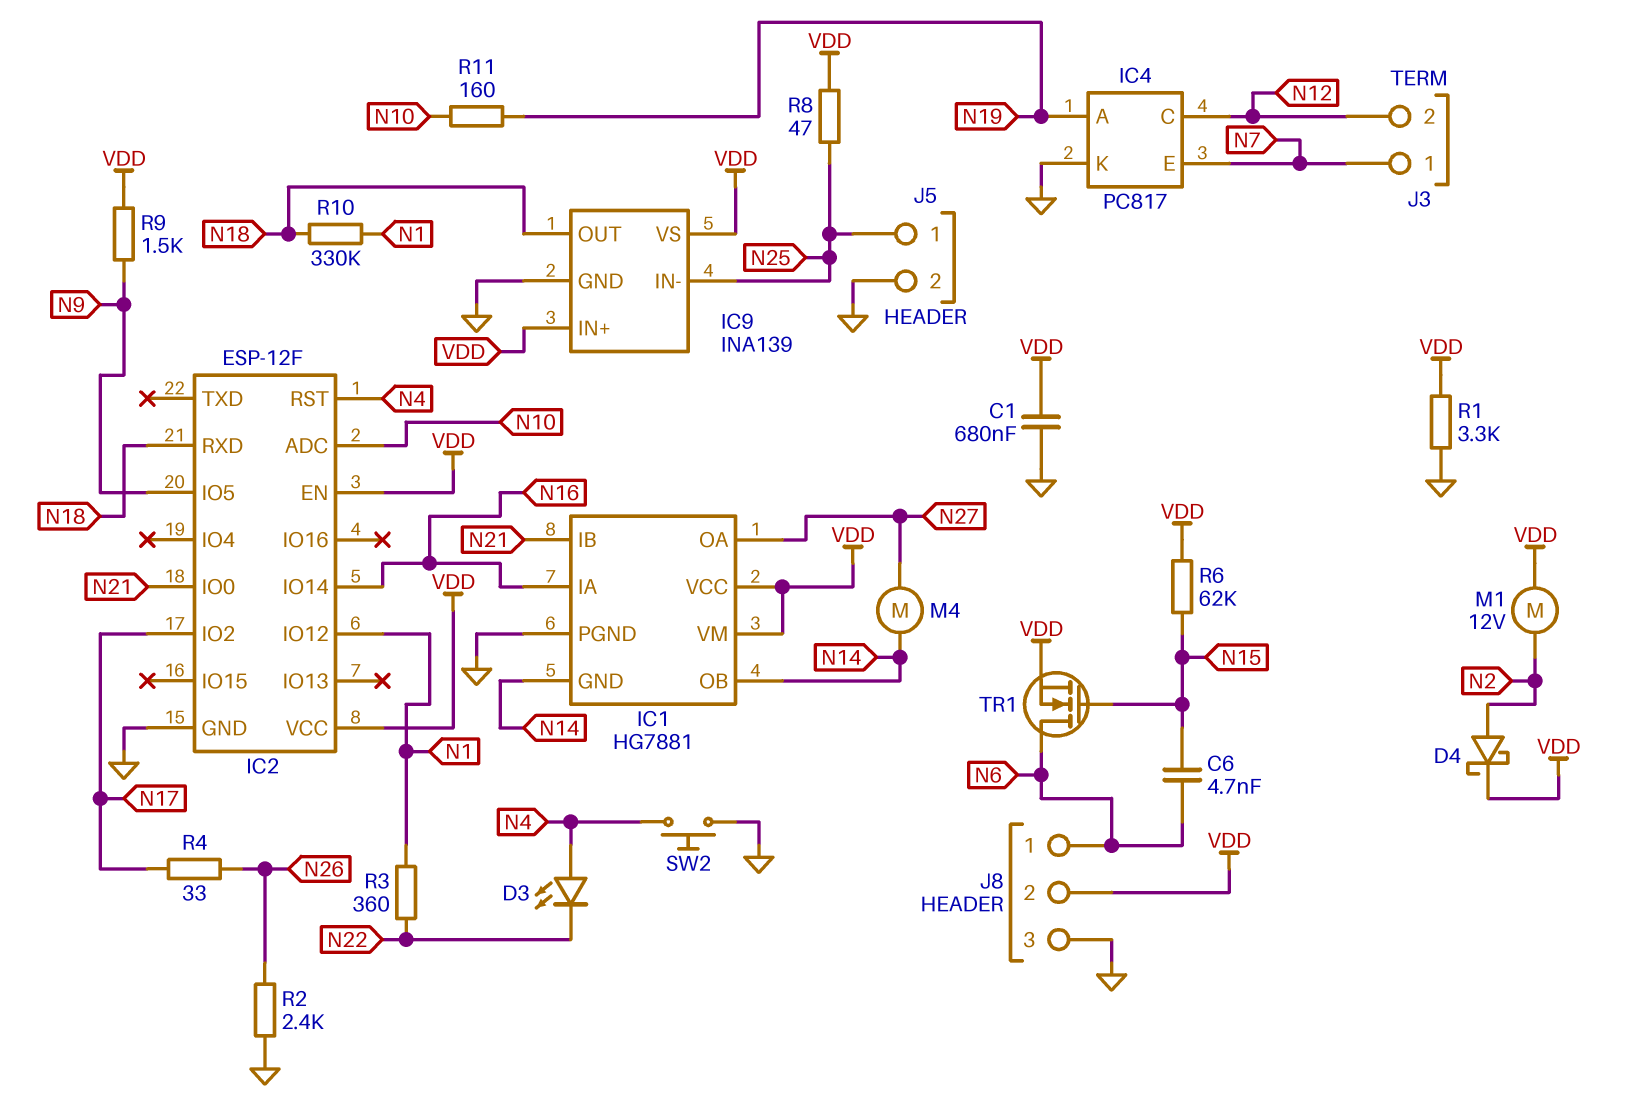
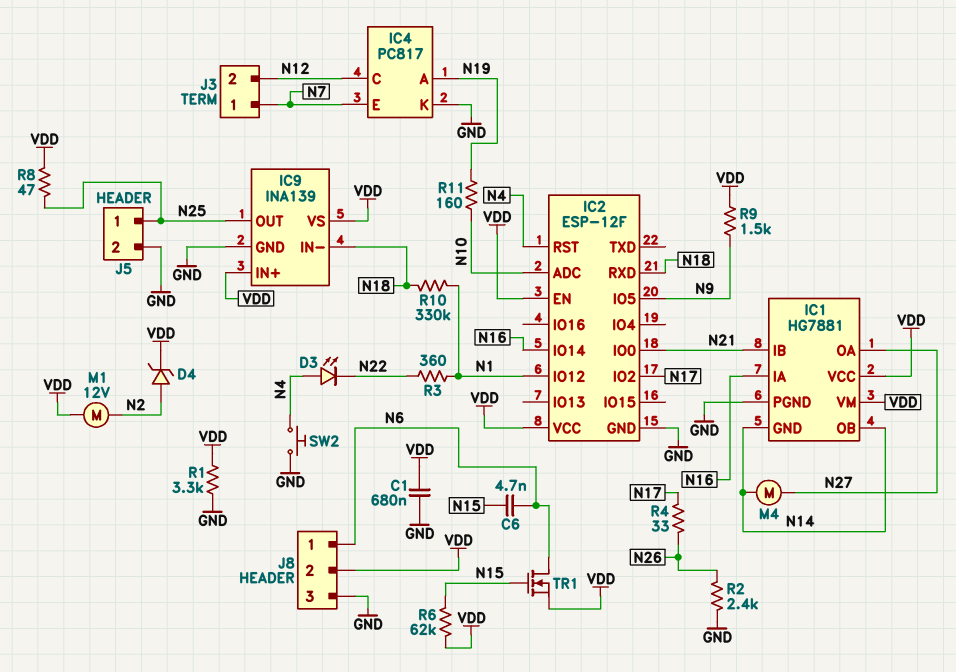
D4: schottky (A N2, K VDD) -> zener (A N2, K VDD)
IC9 pin IN-: N25 -> N18
IC9 pin OUT: N18 -> N25

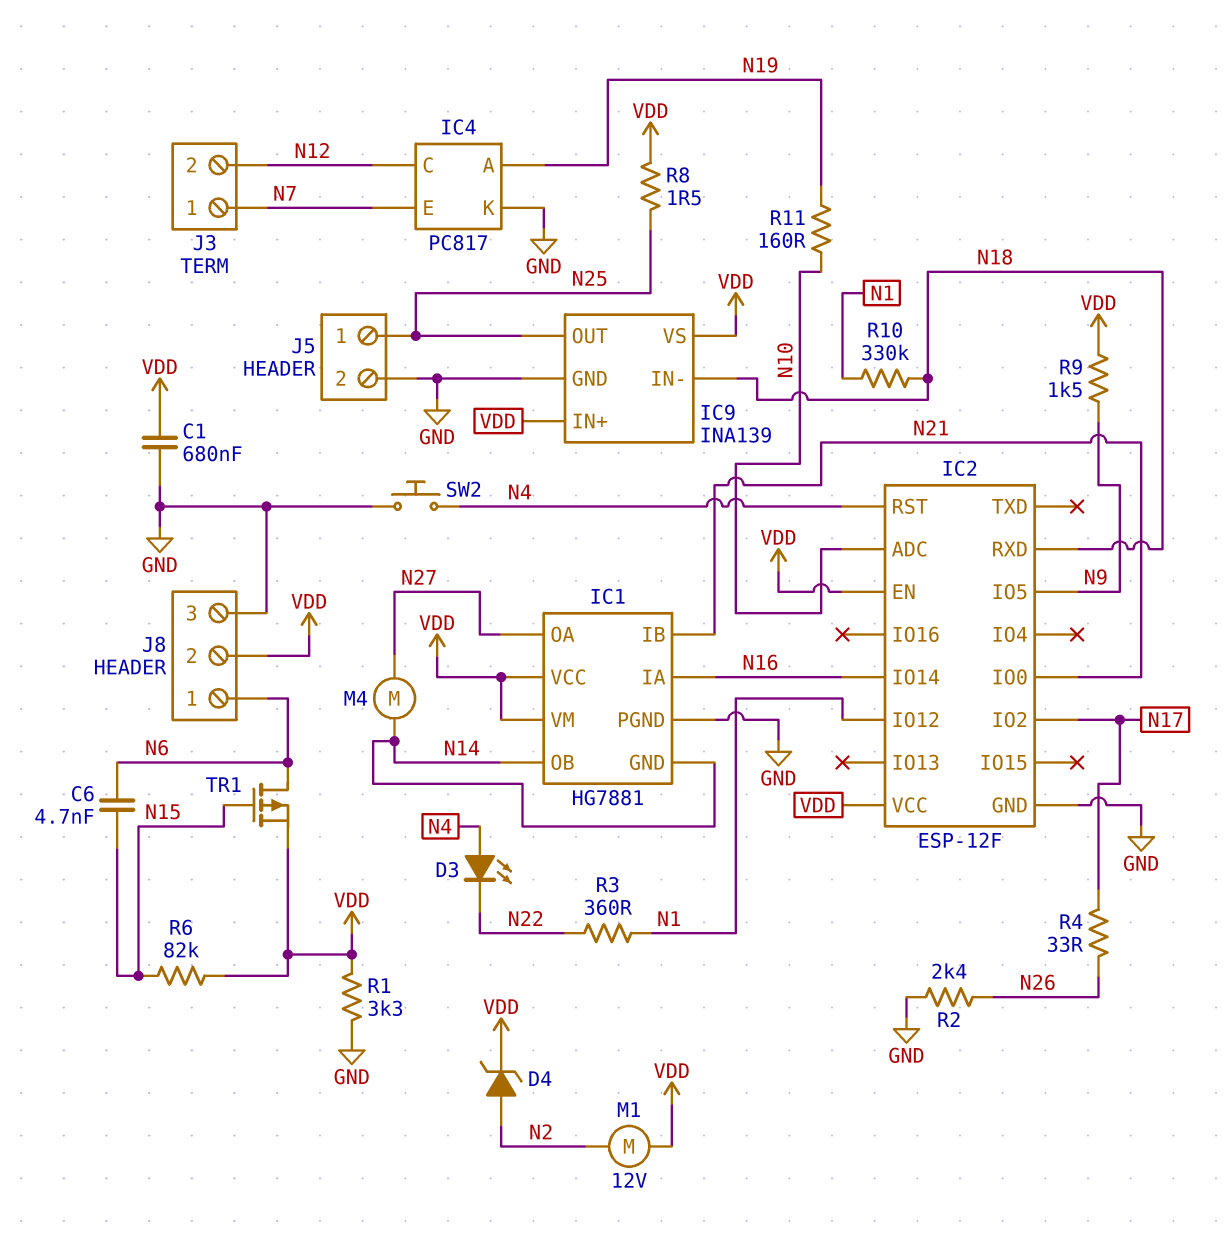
R6: 62k (N15, VDD) -> 82k (N15, VDD)
R8: 47 (N25, VDD) -> 1.5 (N25, VDD)
TR1: NMOS (G N15, D N6, S VDD) -> PMOS (G N15, D N6, S VDD)

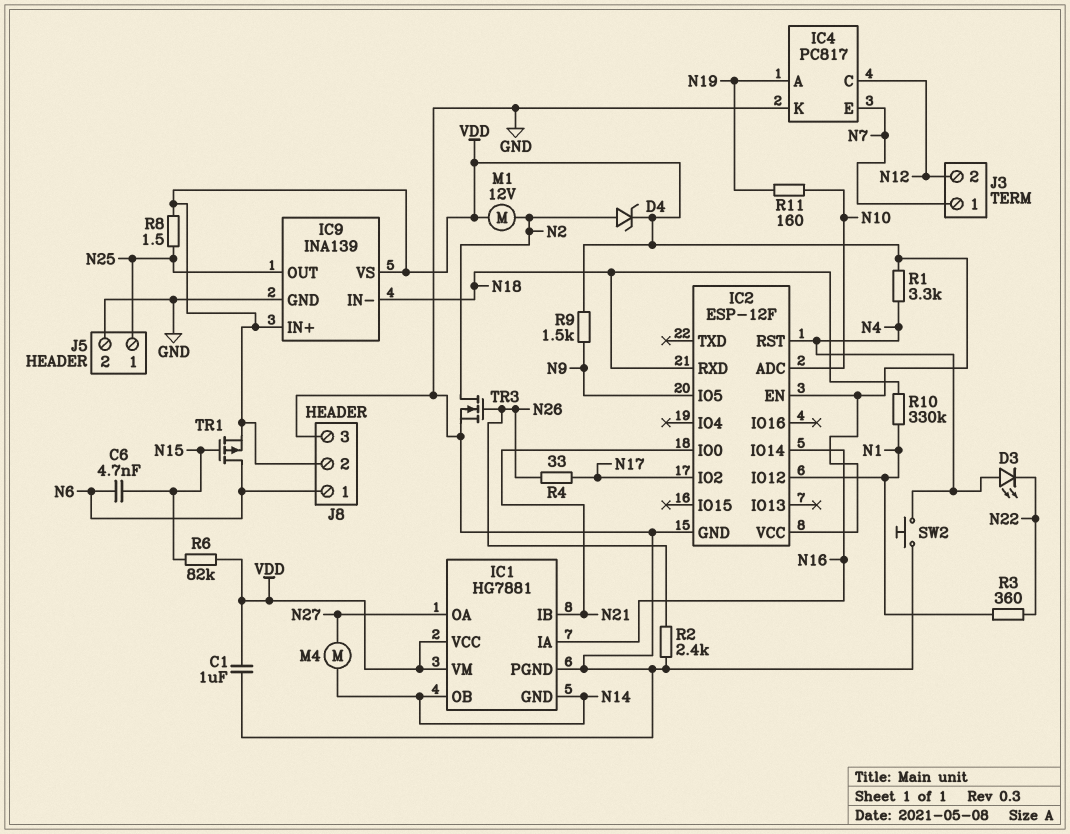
C1: 680nF (GND, VDD) -> 1uF (GND, VDD)
R1: 3.3k (GND, VDD) -> 3.3k (N4, VDD)
TR3: none -> NMOS (G N26, D N2, S GND)

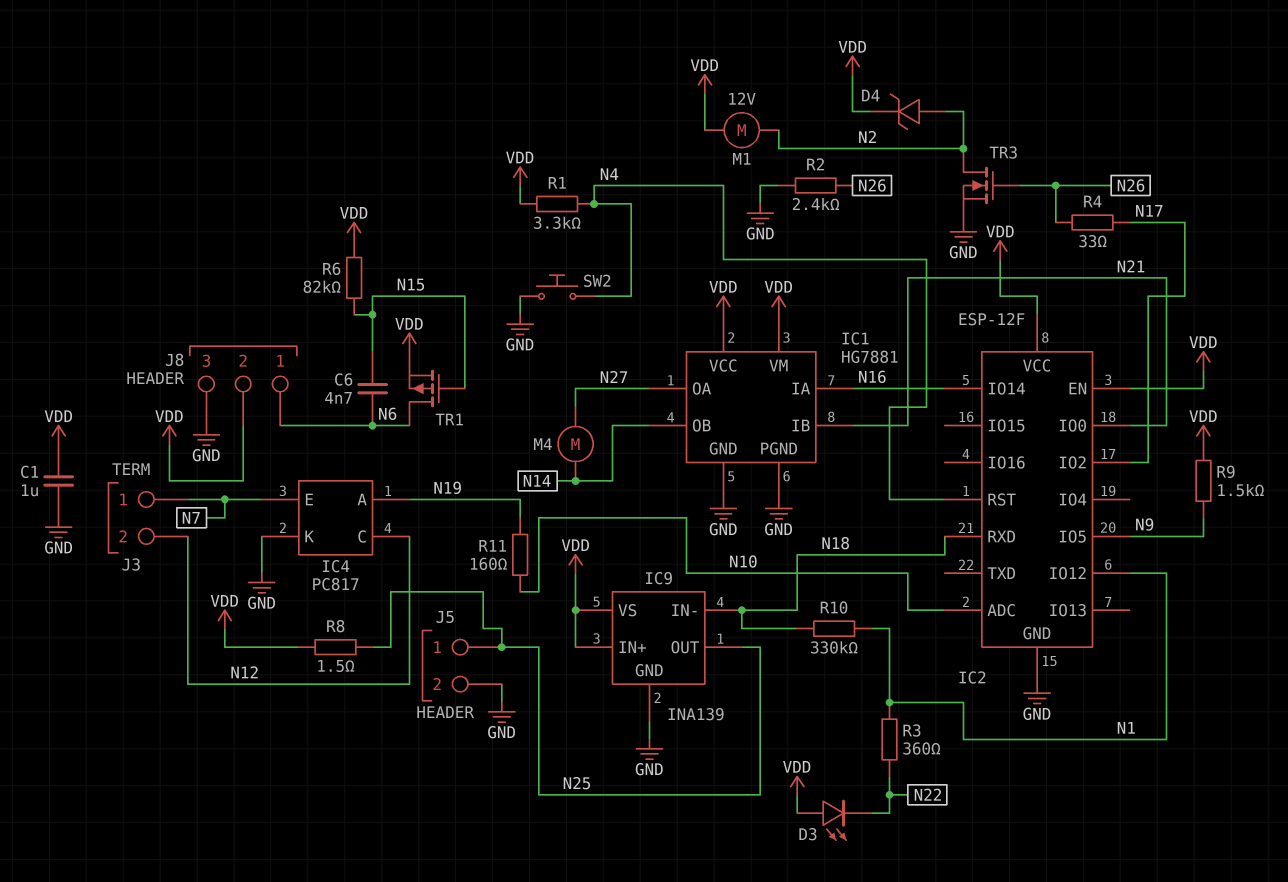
D3: LED (A N4, K N22) -> LED (A VDD, K N22)
IC1 pin GND: N14 -> GND

